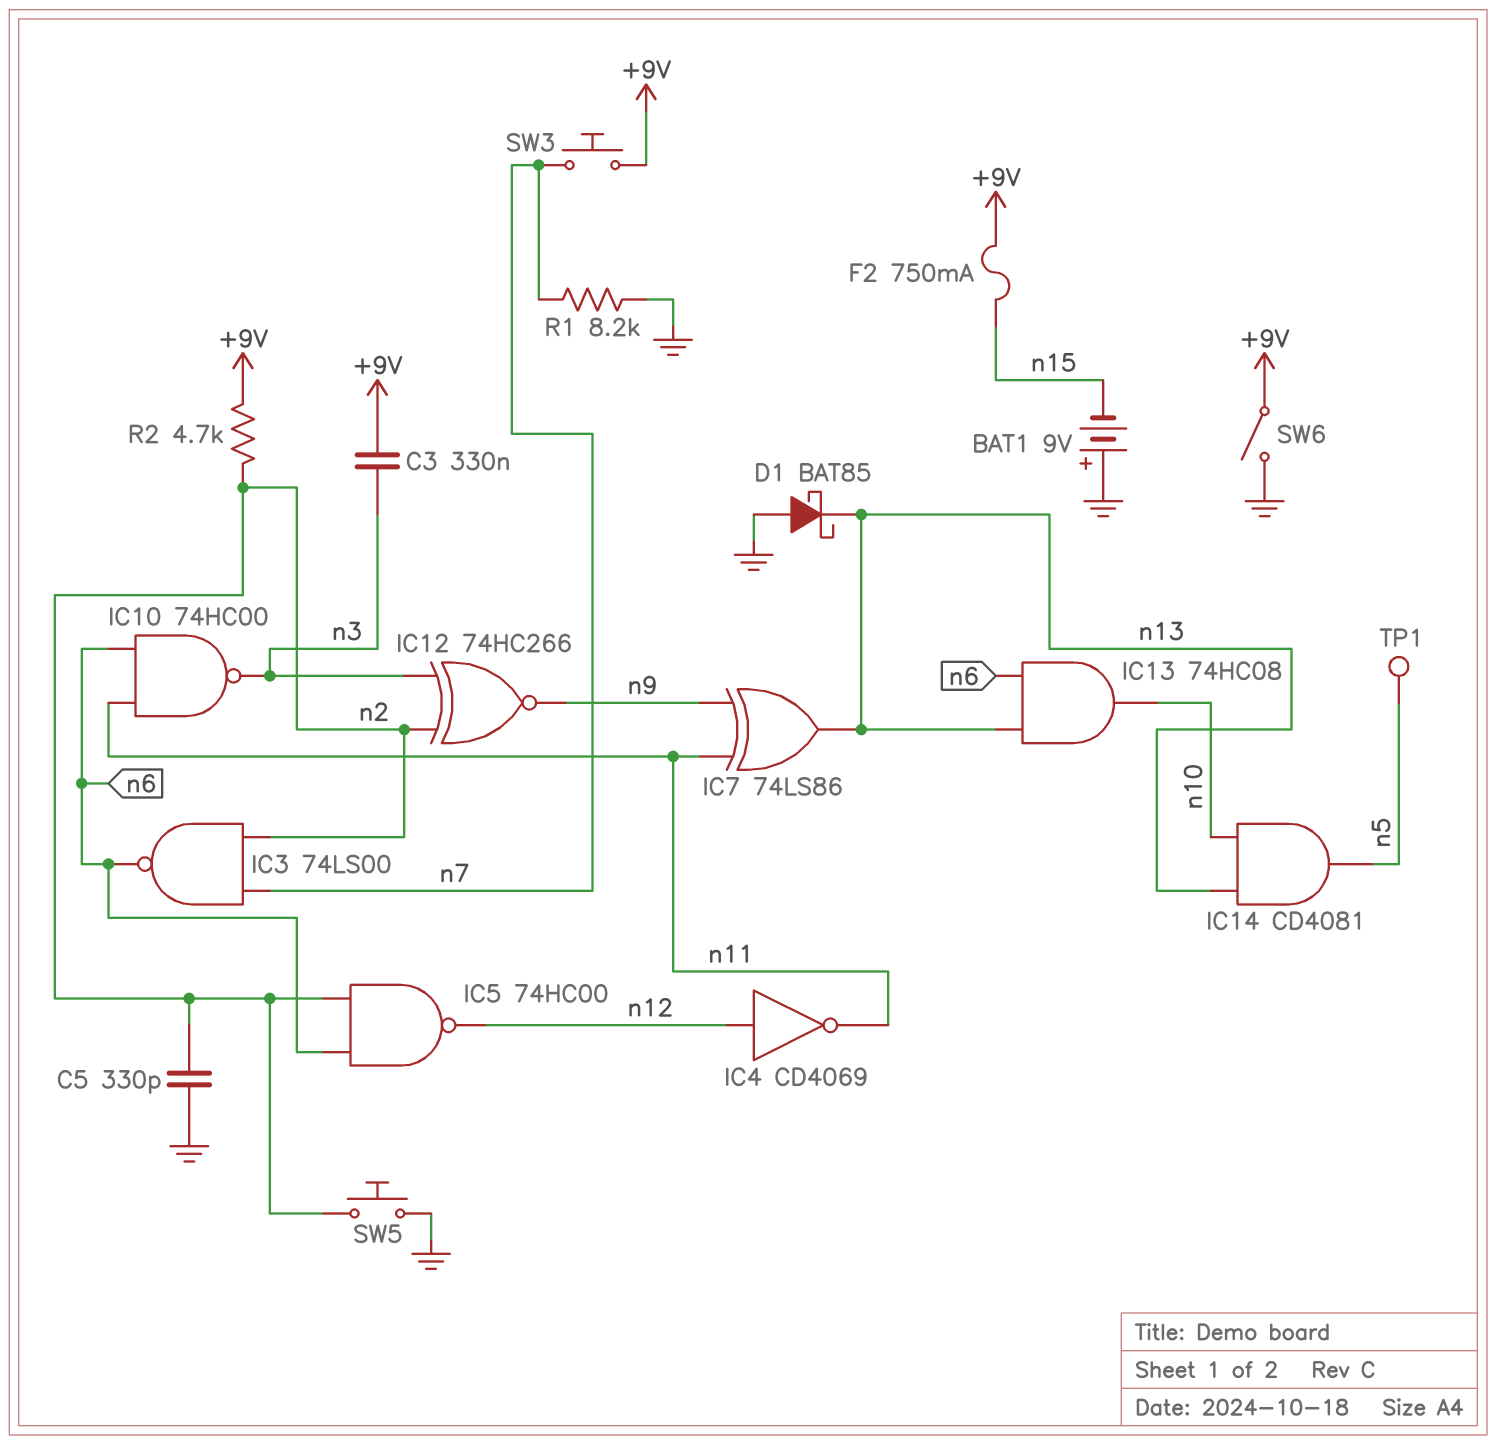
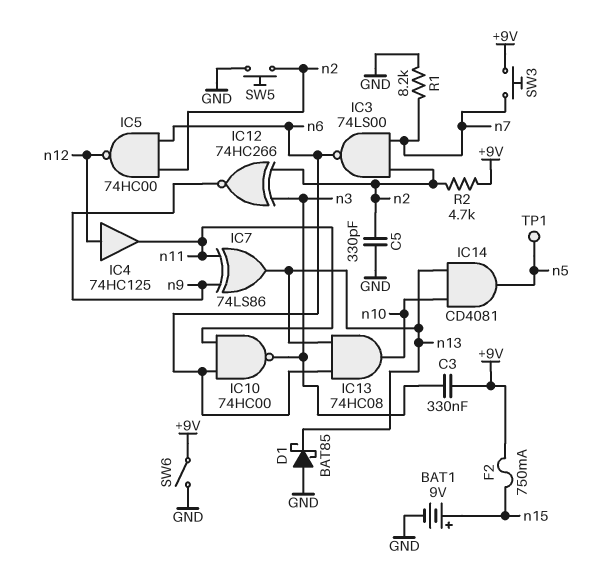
BAT1: 9V (plus GND, minus n15) -> 9V (plus n15, minus GND)
IC4: NOT CD4069 (in n12, out n11) -> buffer 74HC125 (in n12, out n11)

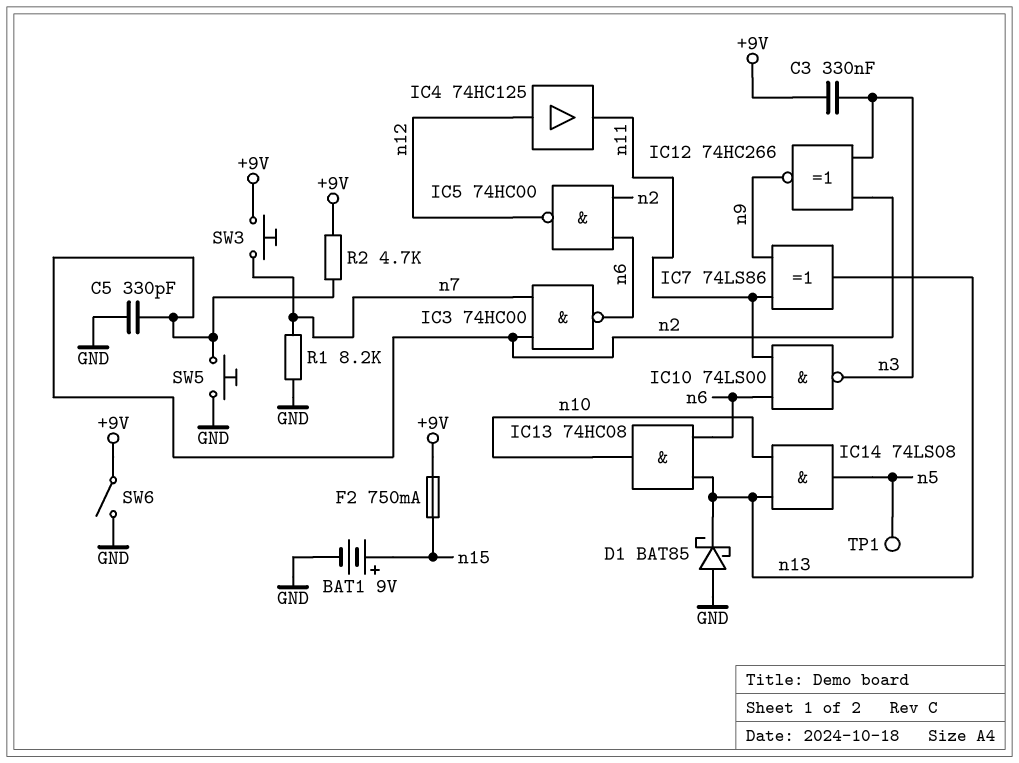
IC3: NAND 74LS00 (in n2, in n7, out n6) -> NAND 74HC00 (in n2, in n7, out n6)
IC10: NAND 74HC00 (in n6, in n11, out n3) -> NAND 74LS00 (in n6, in n11, out n3)
IC14: AND CD4081 (in n10, in n13, out n5) -> AND 74LS08 (in n10, in n13, out n5)

